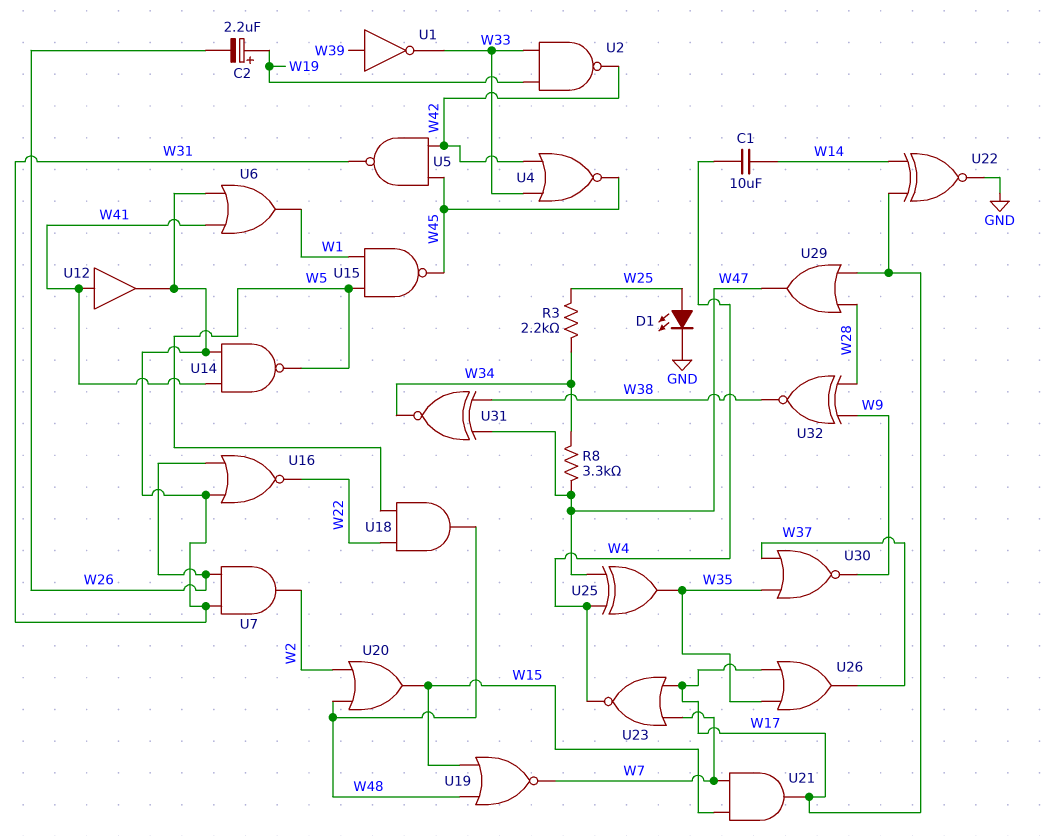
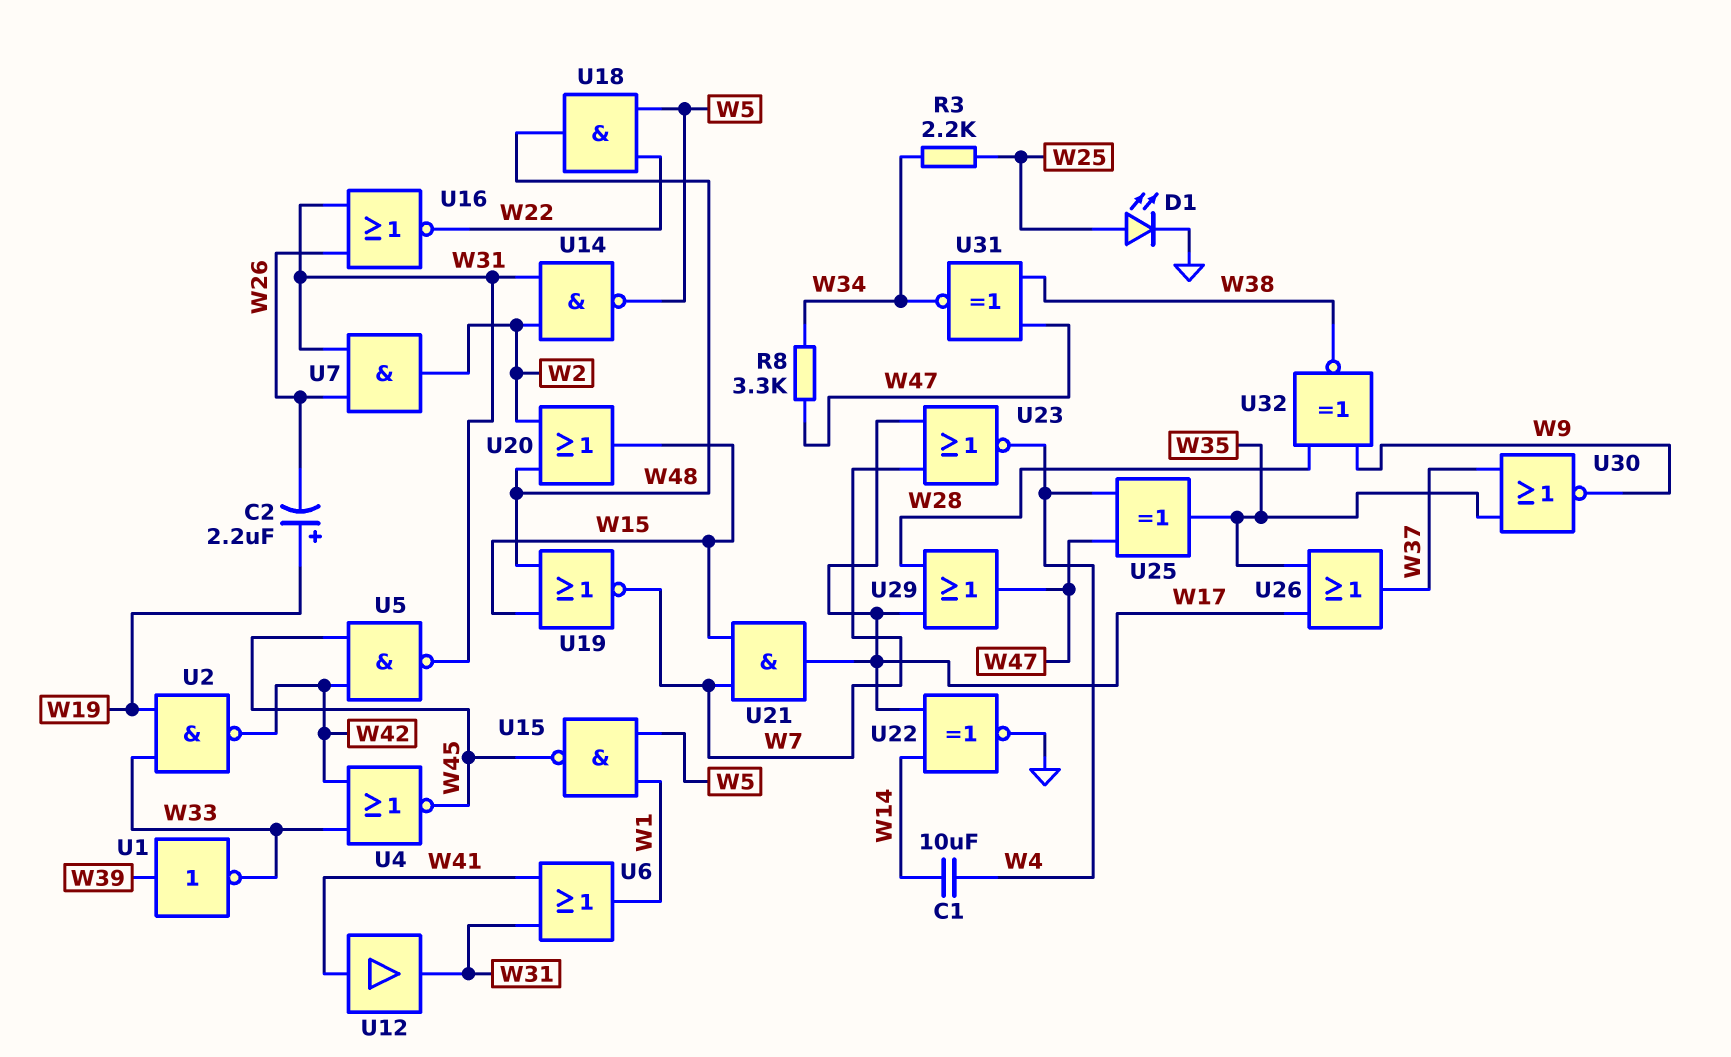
U14: NAND (in W31, in W41, out W5) -> NAND (in W2, in W31, out W5)

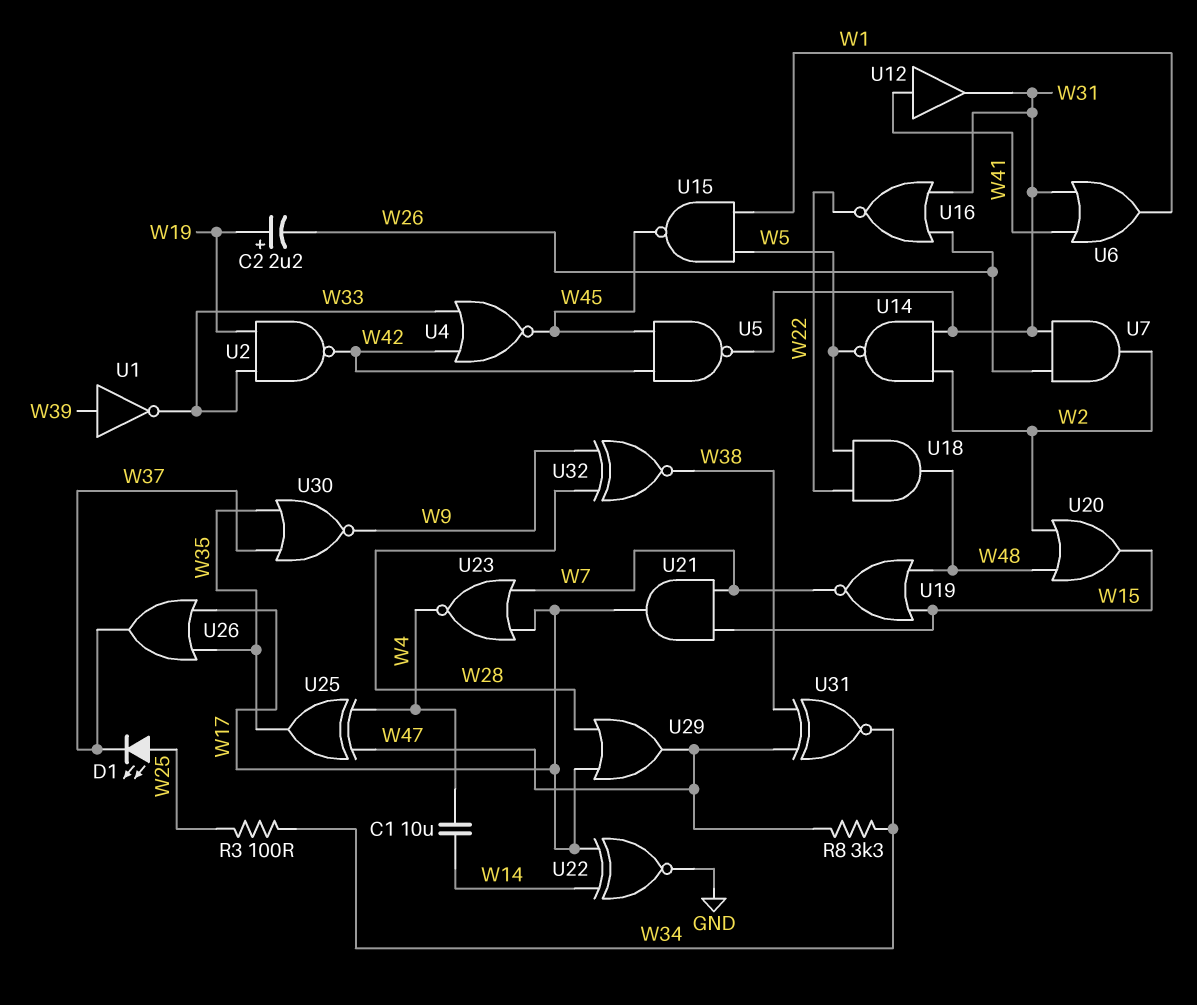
D1: LED (A W25, K GND) -> LED (A W25, K W37)
R3: 2.2k (W25, W34) -> 100 (W25, W34)

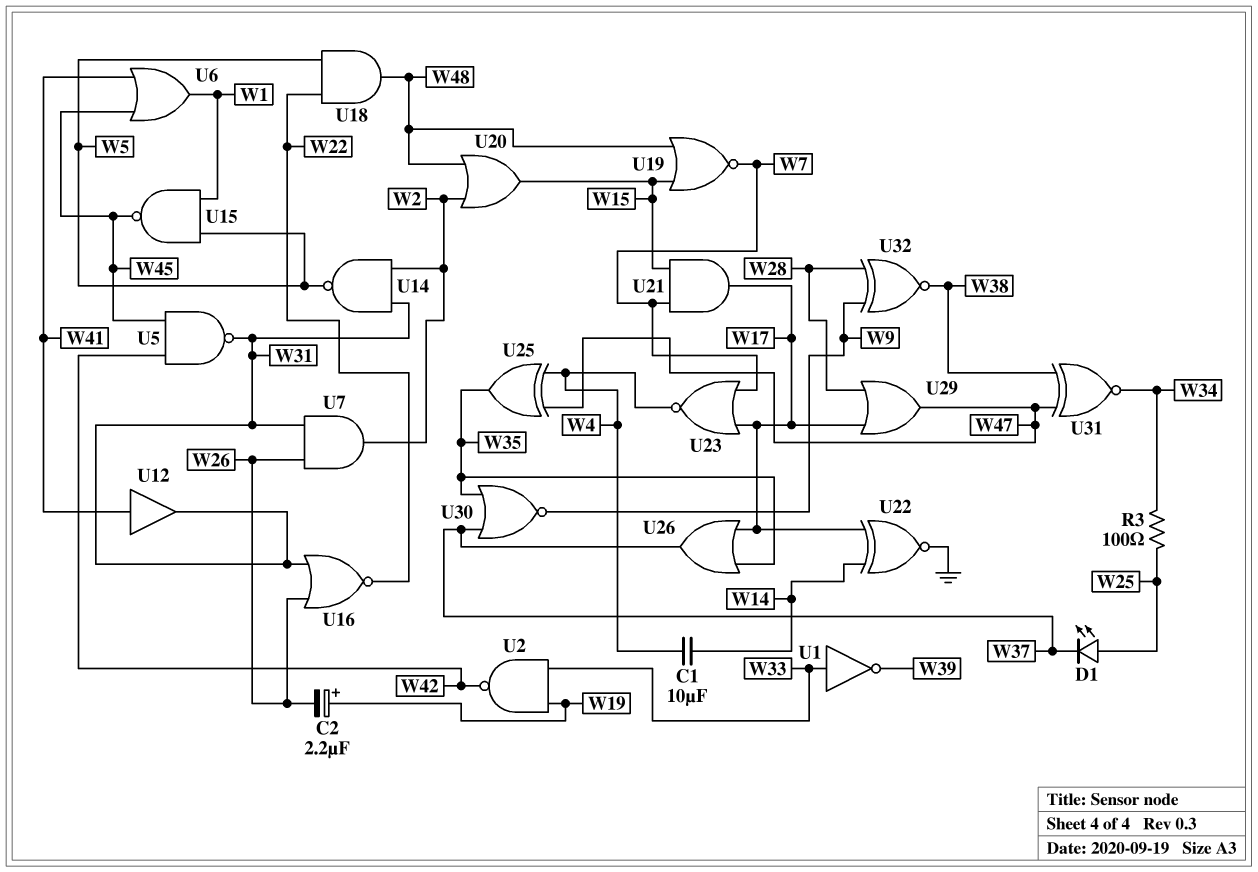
R8: 3.3k (W34, W47) -> none
U1: NOT (in W39, out W33) -> NOT (in W33, out W39)
U4: NOR (in W33, in W42, out W45) -> none
U6: OR (in W31, in W41, out W1) -> OR (in W41, in W45, out W1)

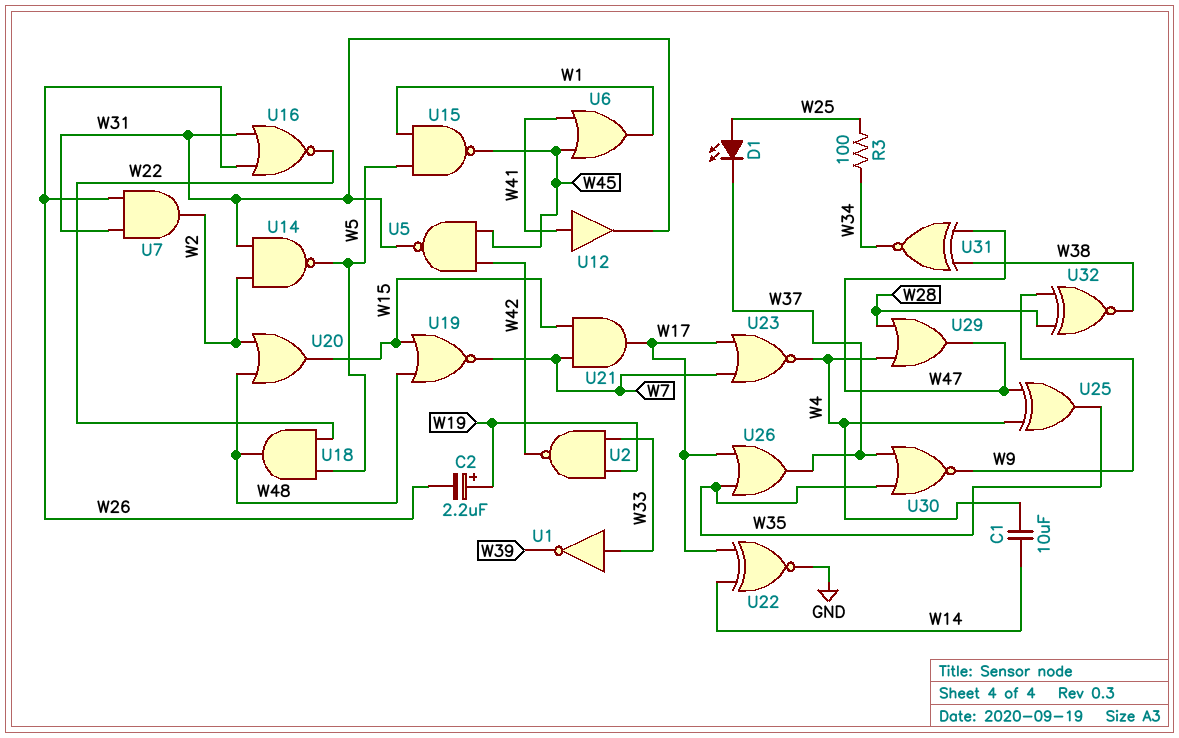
U29: OR (in W17, in W28, out W47) -> OR (in W4, in W28, out W47)

